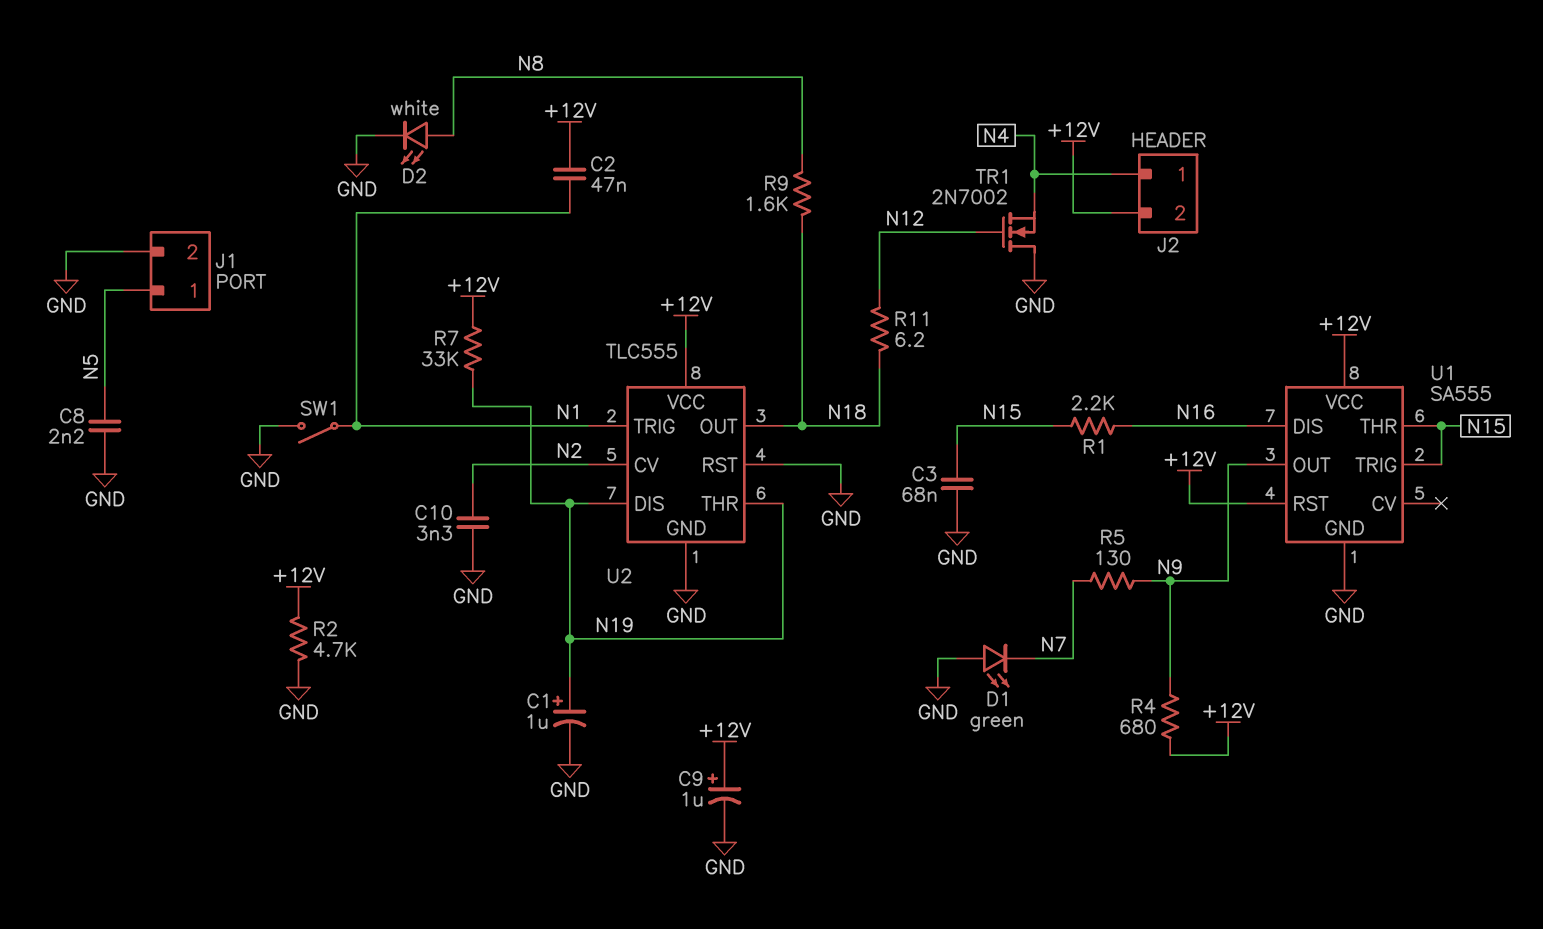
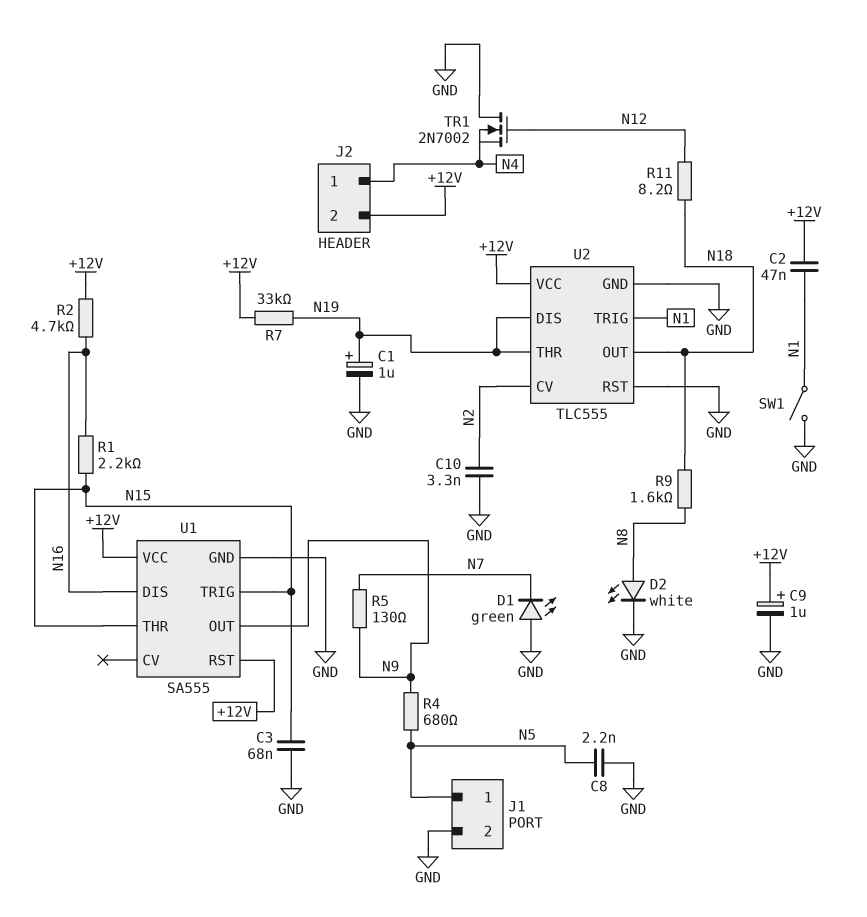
R2: 4.7k (+12V, GND) -> 4.7k (+12V, N16)
R4: 680 (+12V, N9) -> 680 (N5, N9)
R11: 6.2 (N12, N18) -> 8.2 (N12, N18)

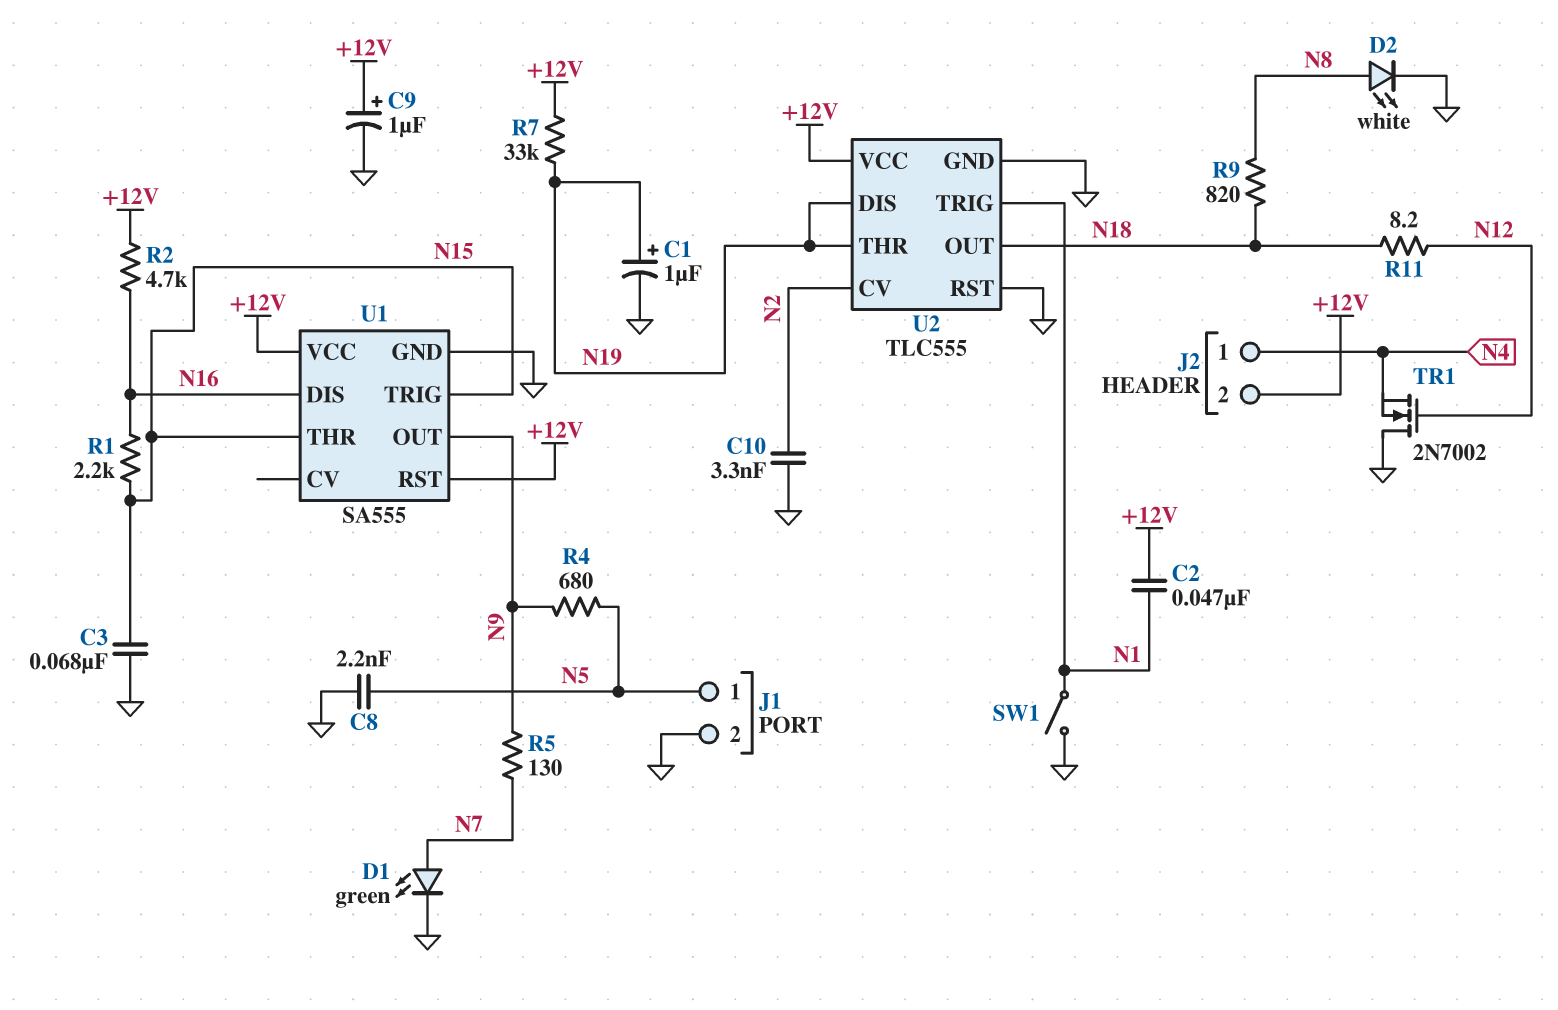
D1: LED green (A GND, K N7) -> LED green (A N7, K GND)
R9: 1.6k (N8, N18) -> 820 (N8, N18)

